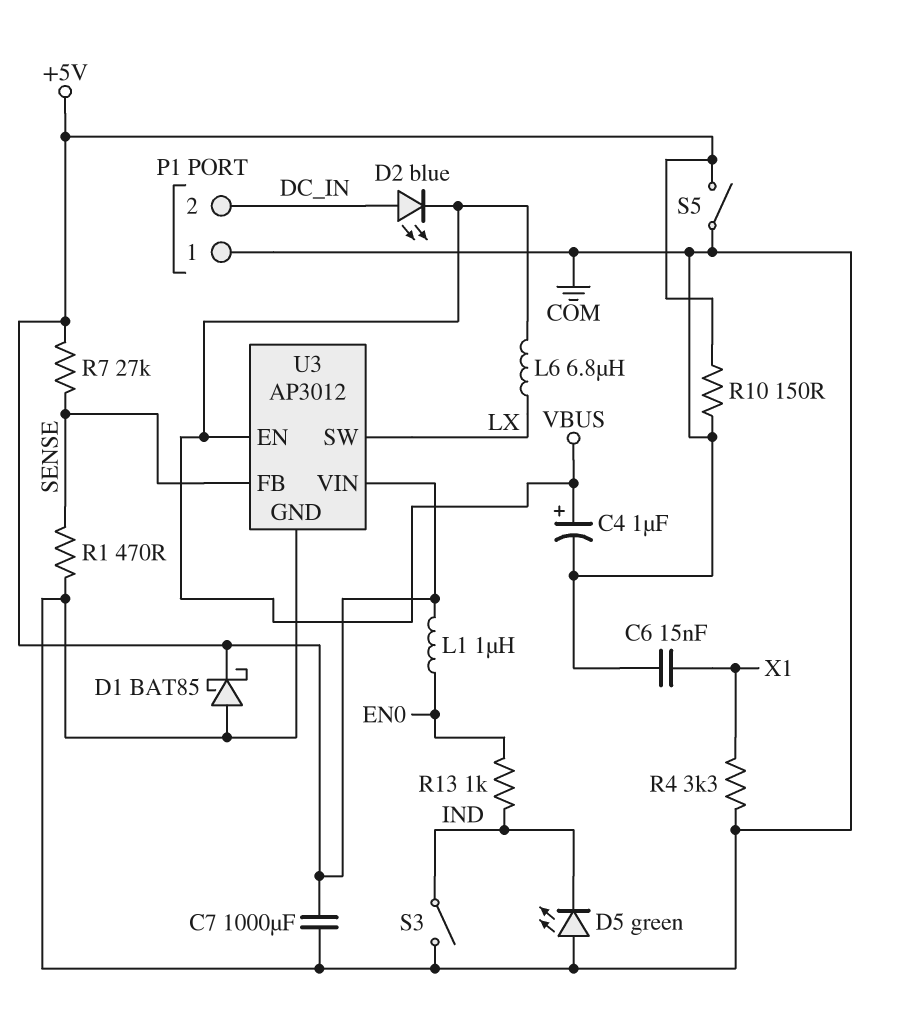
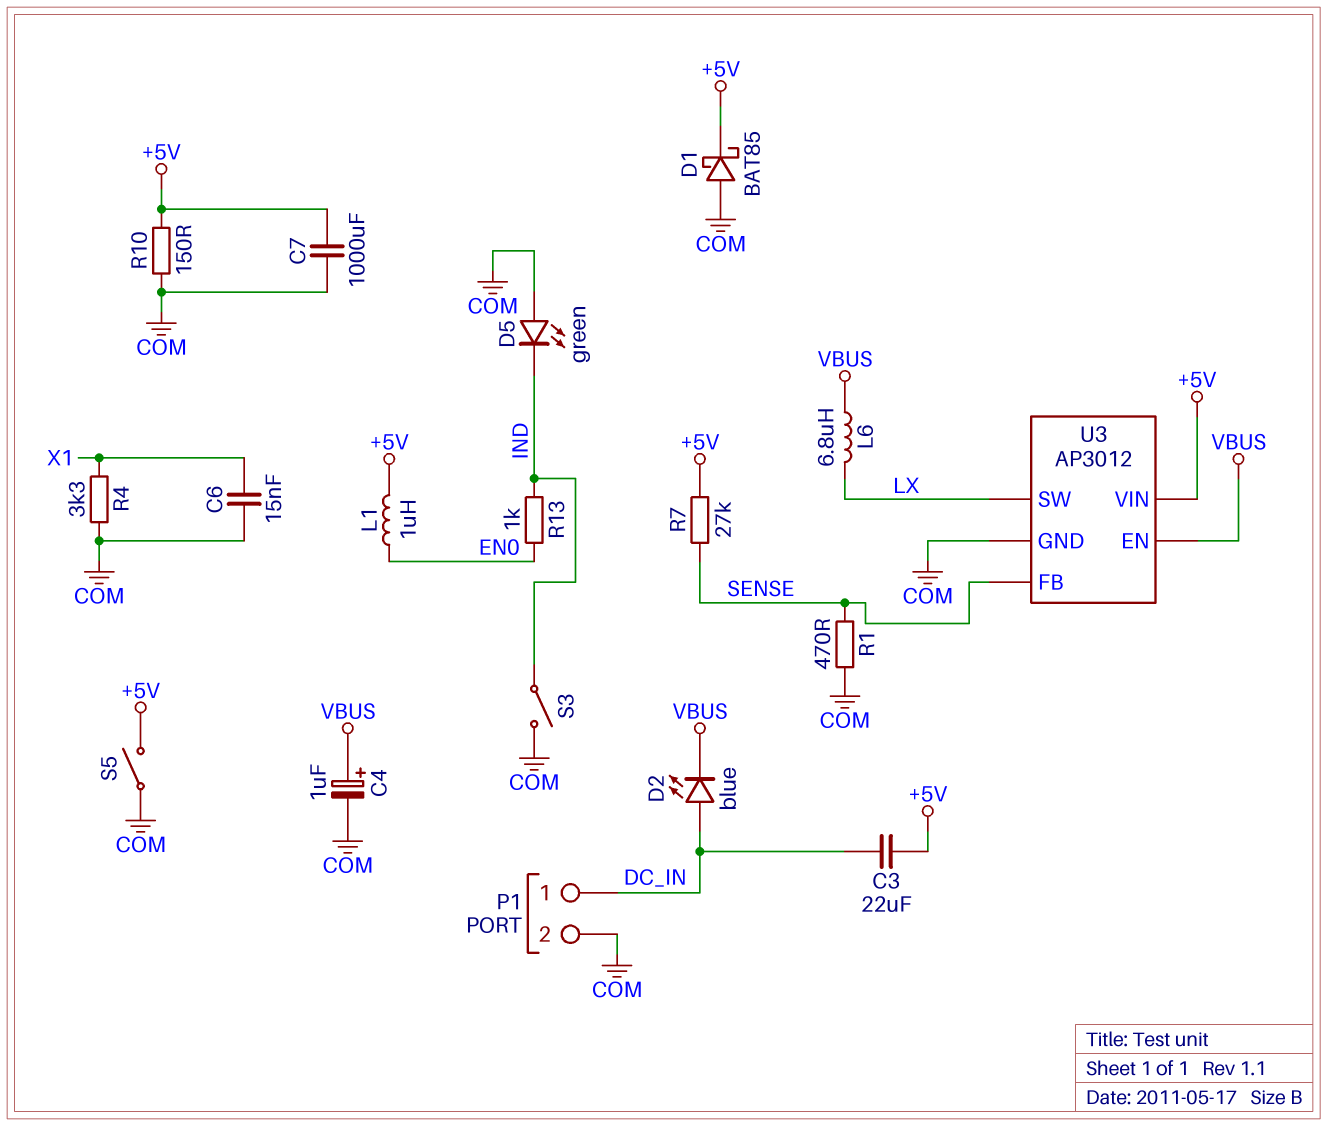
C3: none -> 22uF (+5V, DC_IN)
P1 pin 1: COM -> DC_IN
P1 pin 2: DC_IN -> COM

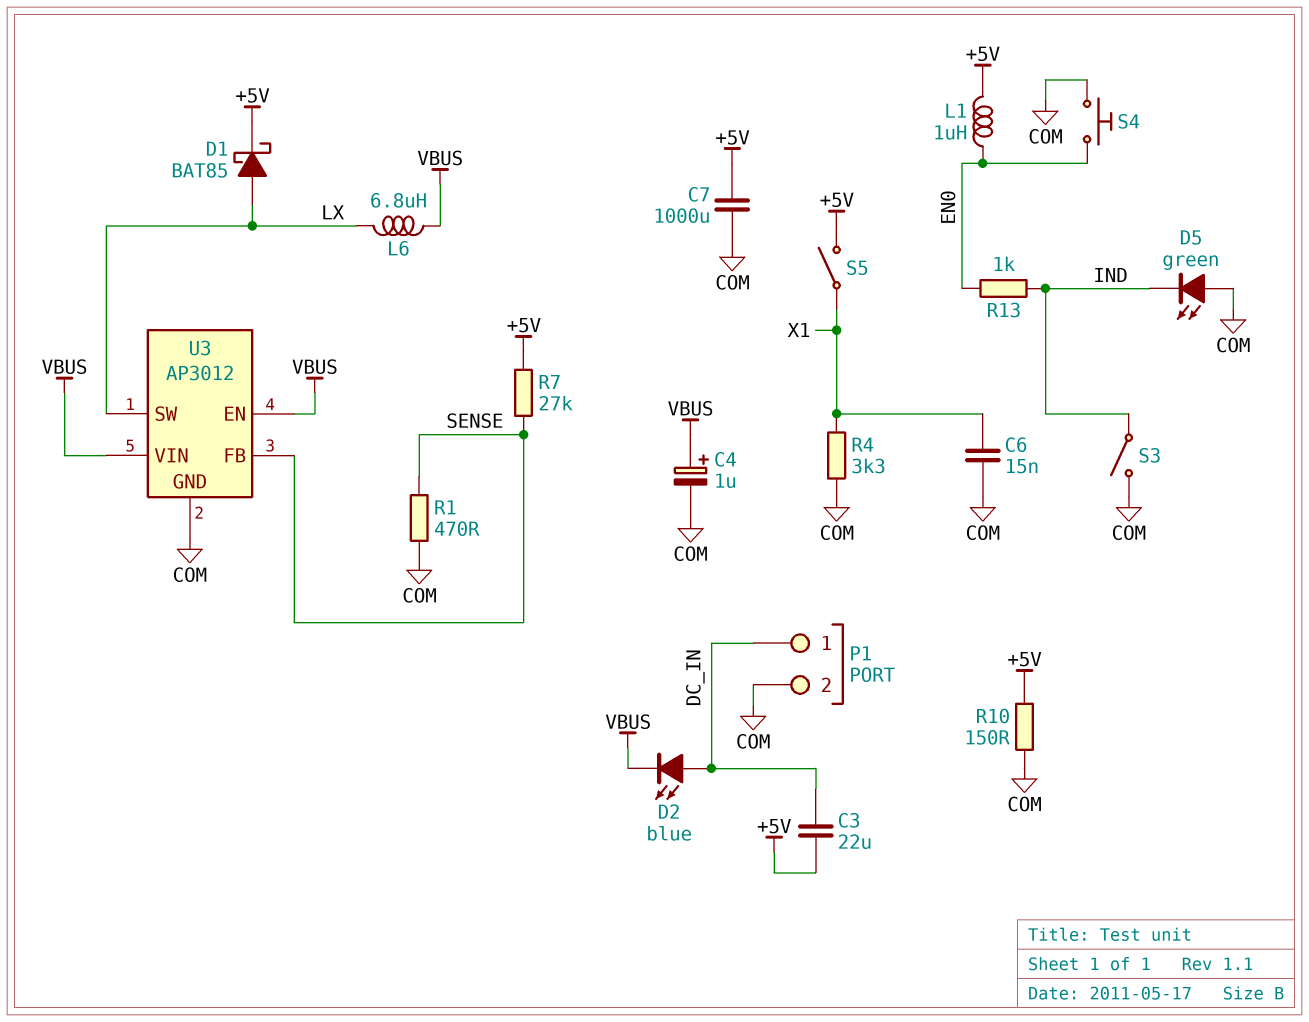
D1: schottky BAT85 (A COM, K +5V) -> schottky BAT85 (A LX, K +5V)
S4: none -> button (COM, EN0)
S5: switch (+5V, COM) -> switch (+5V, X1)
U3 pin VIN: +5V -> VBUS

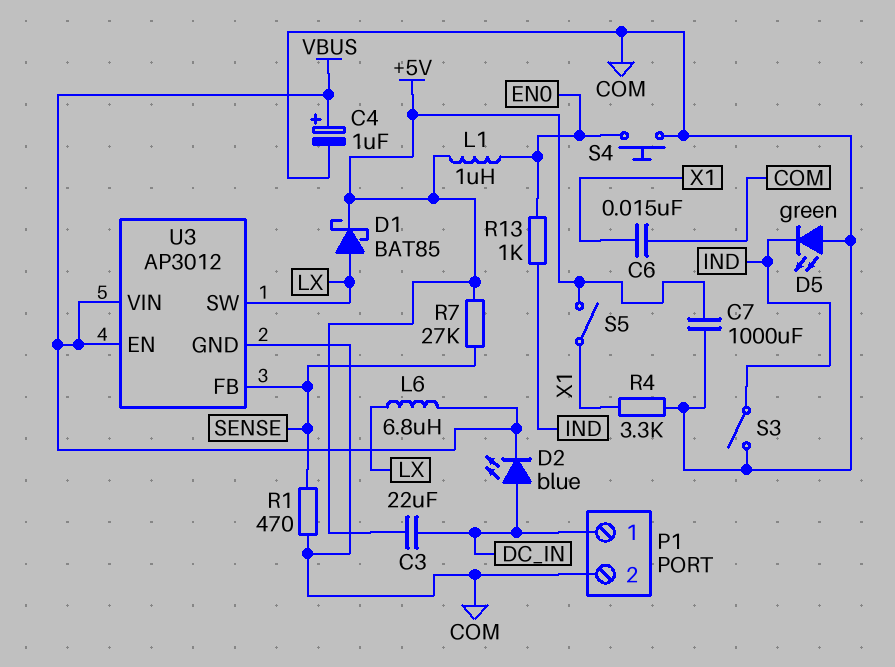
R10: 150 (+5V, COM) -> none

